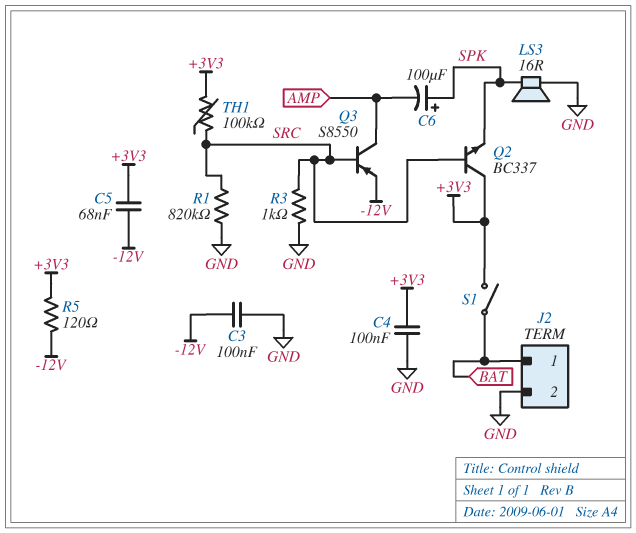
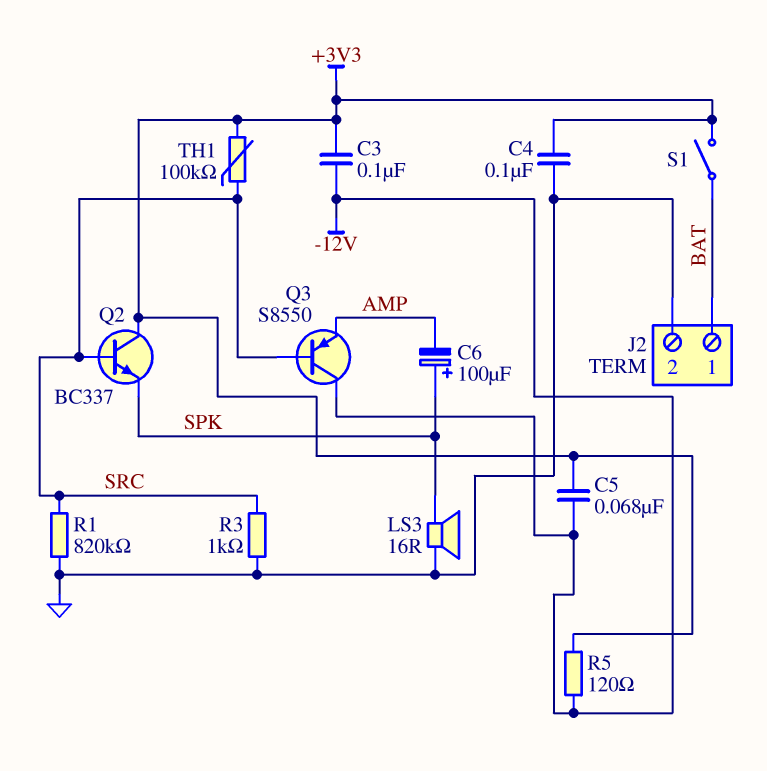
C3: 100nF (-12V, GND) -> 100nF (+3V3, -12V)
Q3: PNP S8550 (B SRC, C AMP, E -12V) -> PNP S8550 (B SRC, C -12V, E AMP)

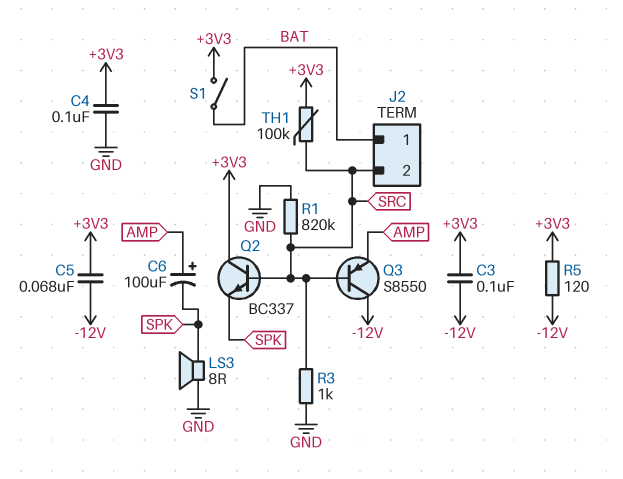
C6: 100uF (plus SPK, minus AMP) -> 100uF (plus AMP, minus SPK)
J2 pin 2: GND -> SRC
LS3: speaker 16R (GND, SPK) -> speaker 8R (GND, SPK)

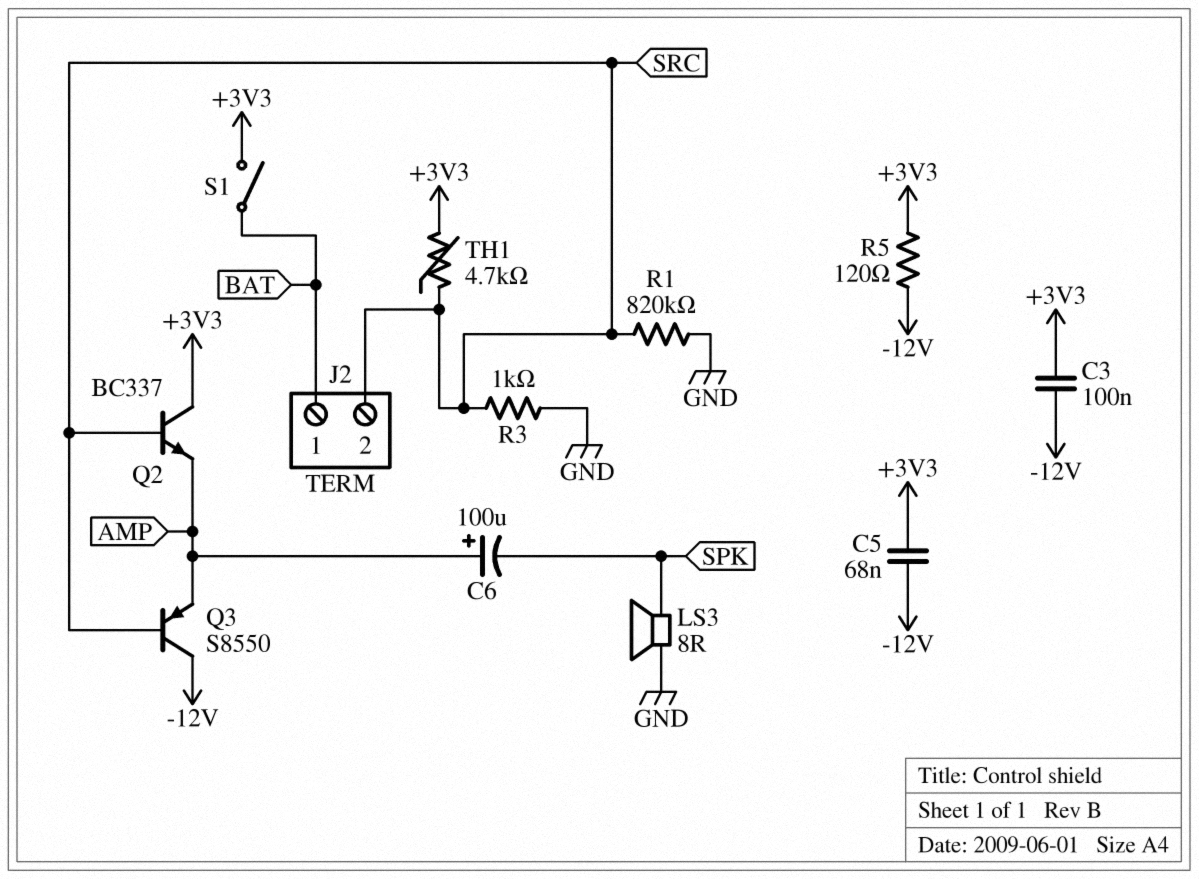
C4: 100nF (+3V3, GND) -> none
Q2: NPN BC337 (B SRC, C +3V3, E SPK) -> NPN BC337 (B SRC, C +3V3, E AMP)
TH1: 100k (+3V3, SRC) -> 4.7k (+3V3, SRC)

